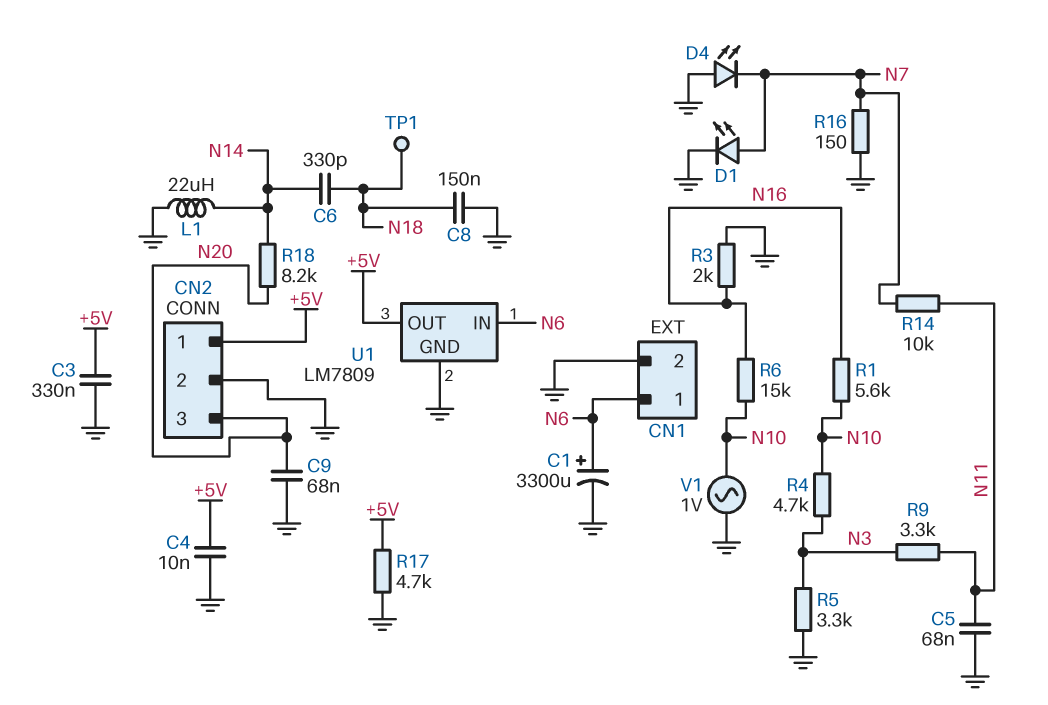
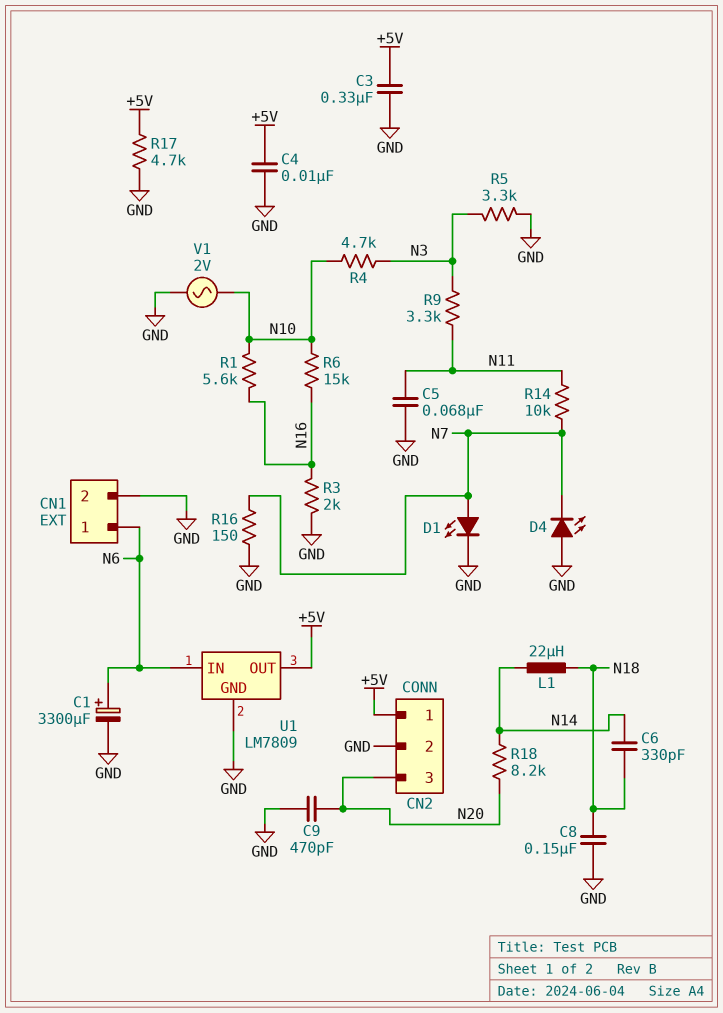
C9: 68nF (GND, N20) -> 470pF (GND, N20)
L1: 22uH (GND, N14) -> 22uH (N14, N18)
TP1: test point (N18) -> none
V1: AC 1V (GND, N10) -> AC 2V (GND, N10)

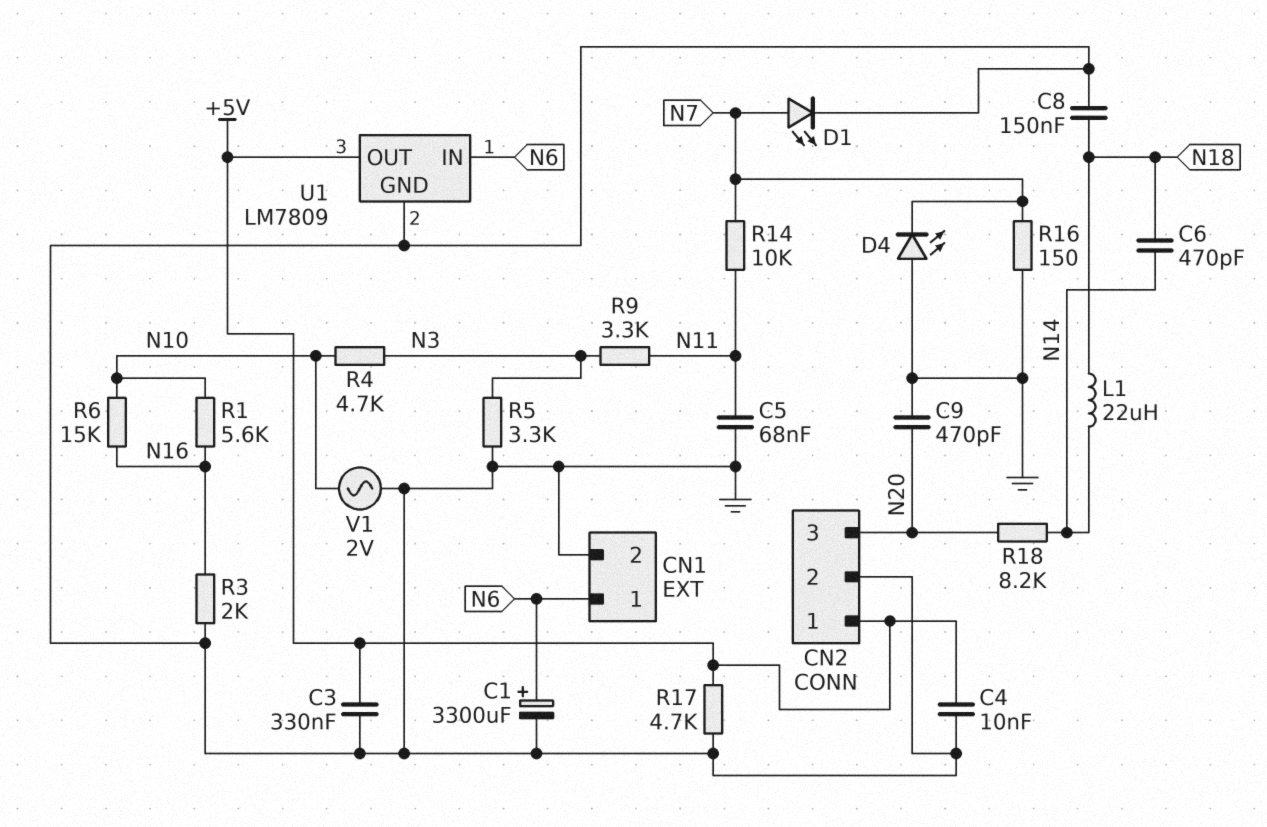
C6: 330pF (N14, N18) -> 470pF (N14, N18)

